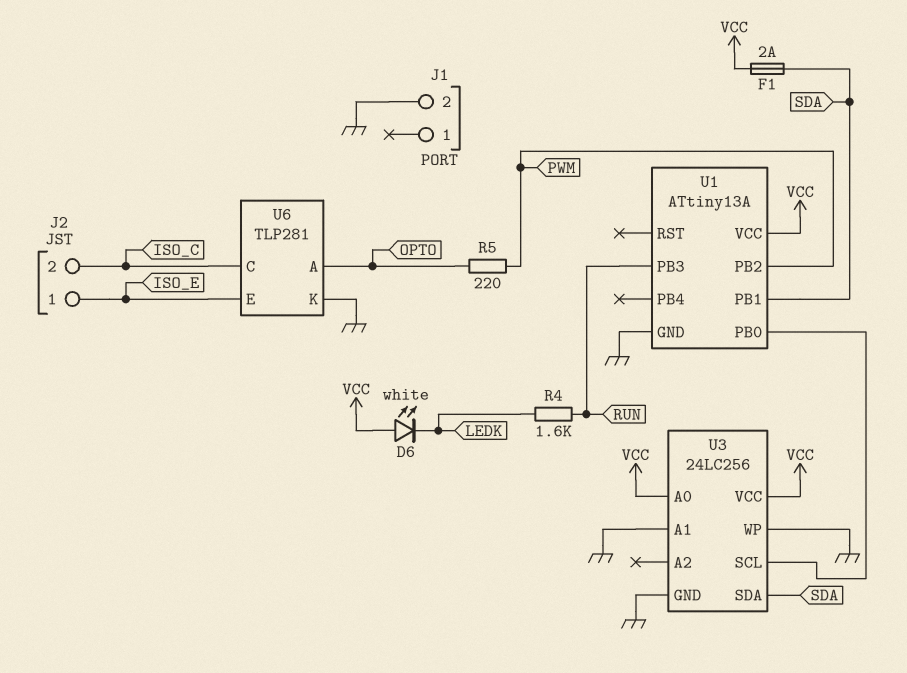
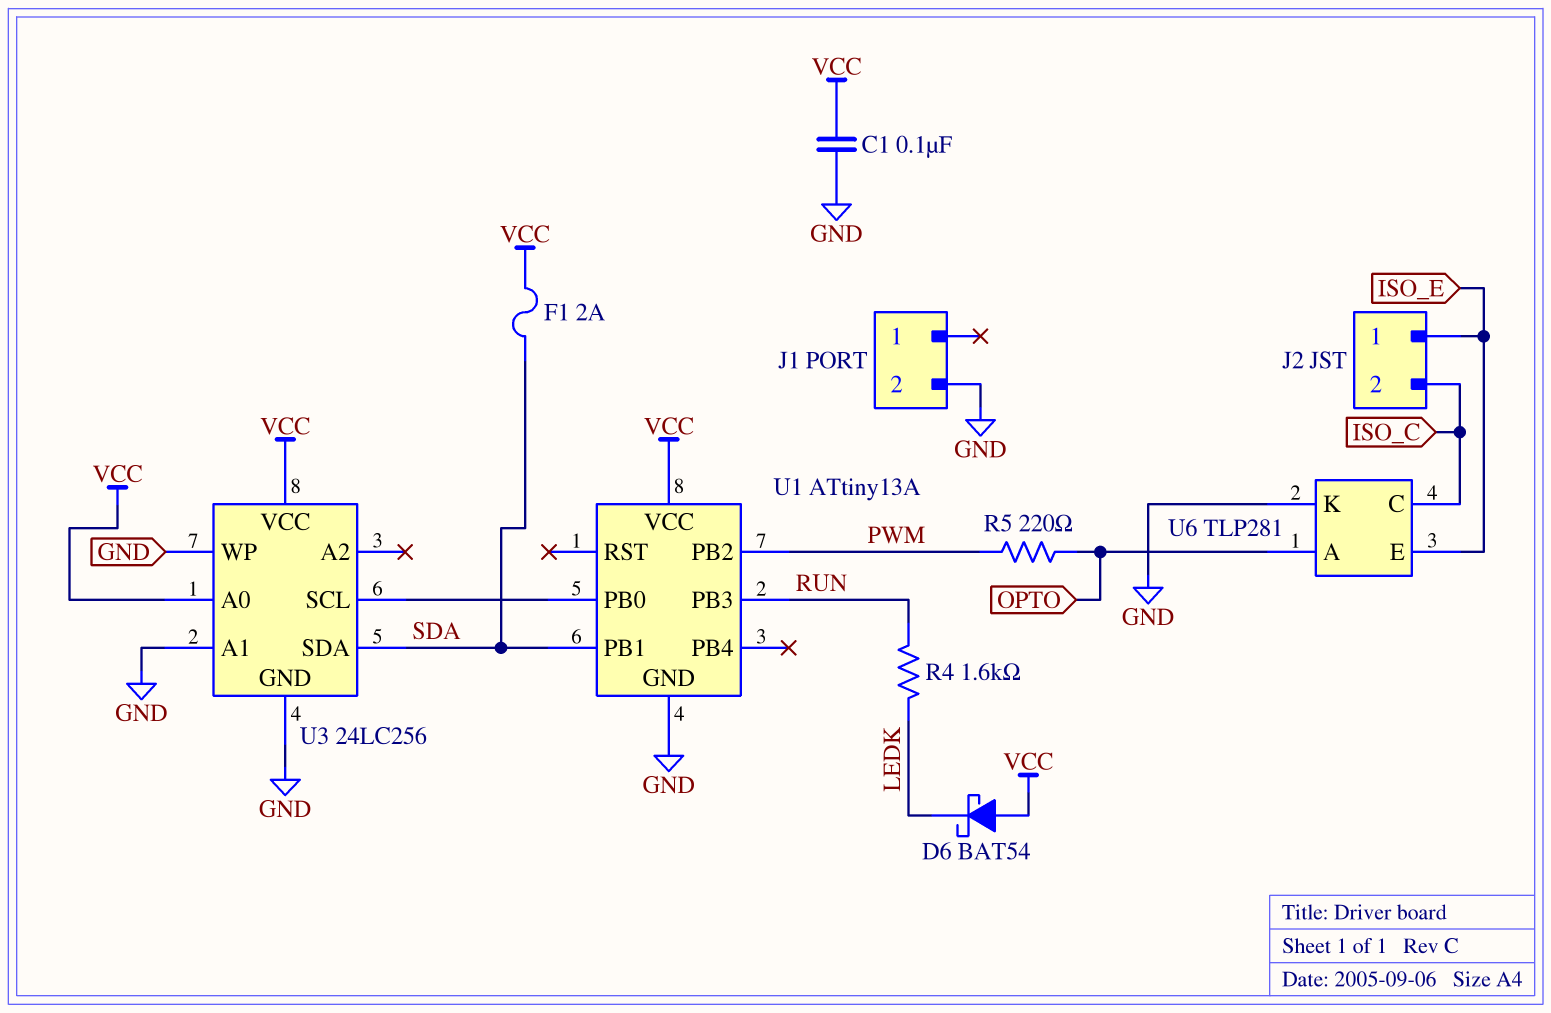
C1: none -> 100nF (GND, VCC)
D6: LED white (A VCC, K LEDK) -> schottky BAT54 (A VCC, K LEDK)

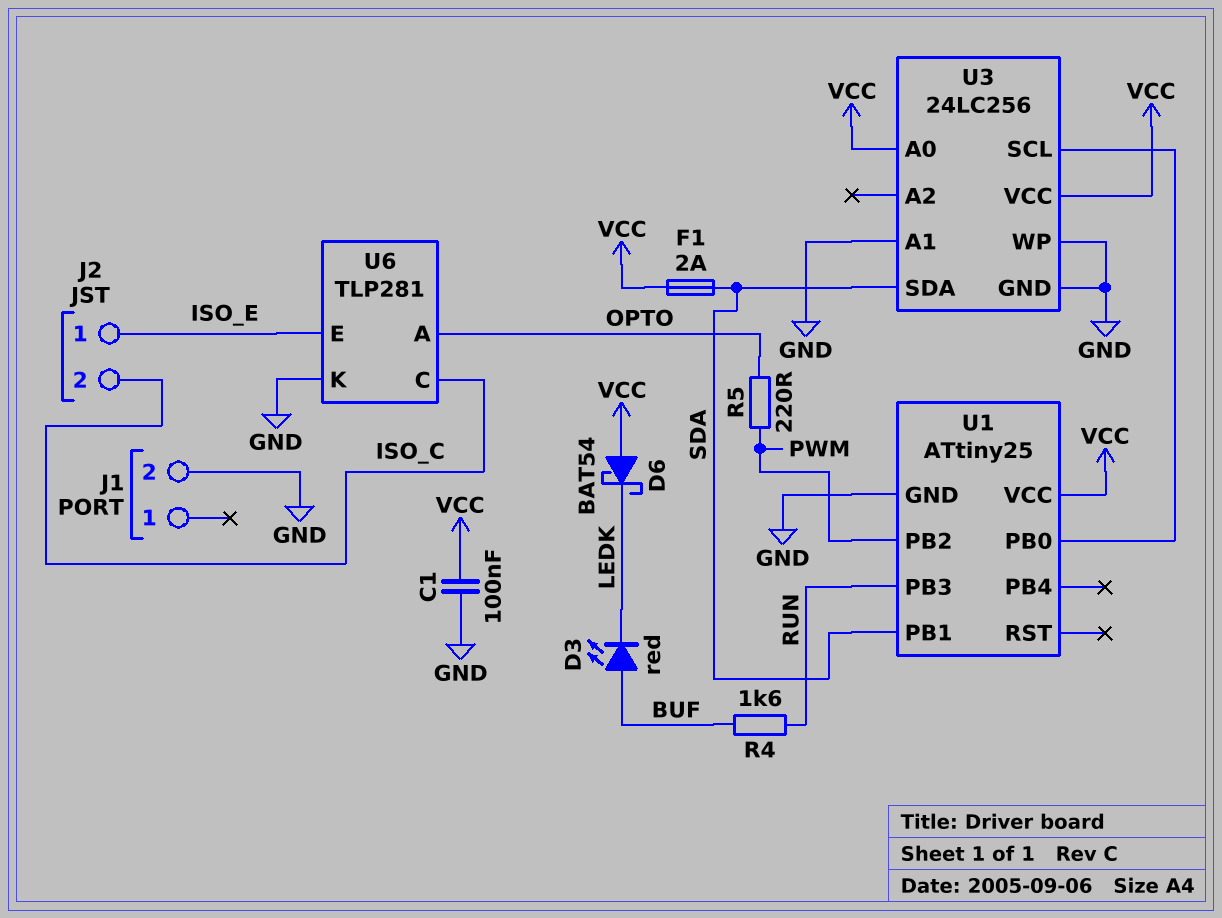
D3: none -> LED red (A BUF, K LEDK)
R4: 1.6k (LEDK, RUN) -> 1.6k (BUF, RUN)
U1: ATtiny13A -> ATtiny25

